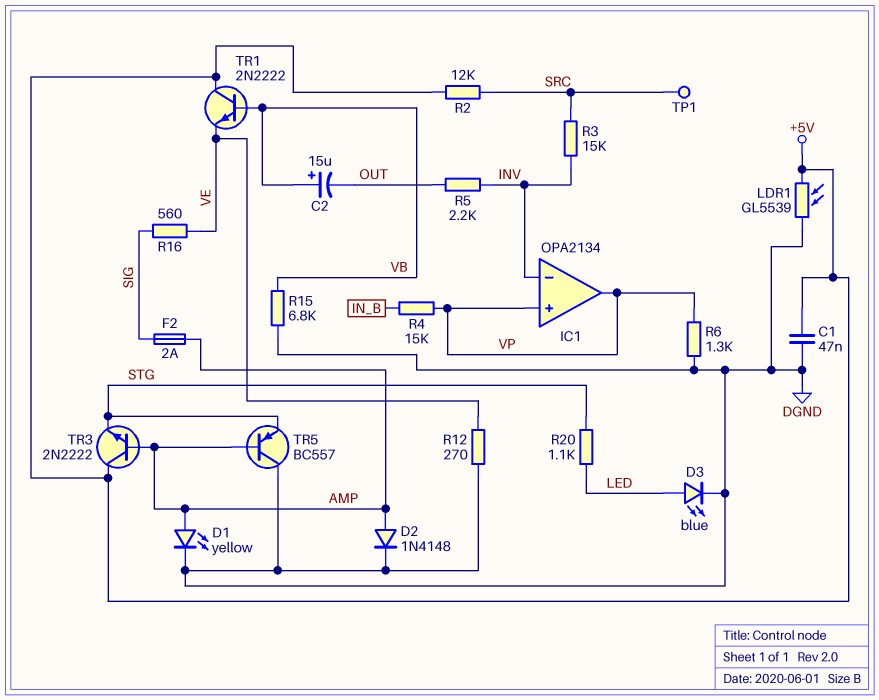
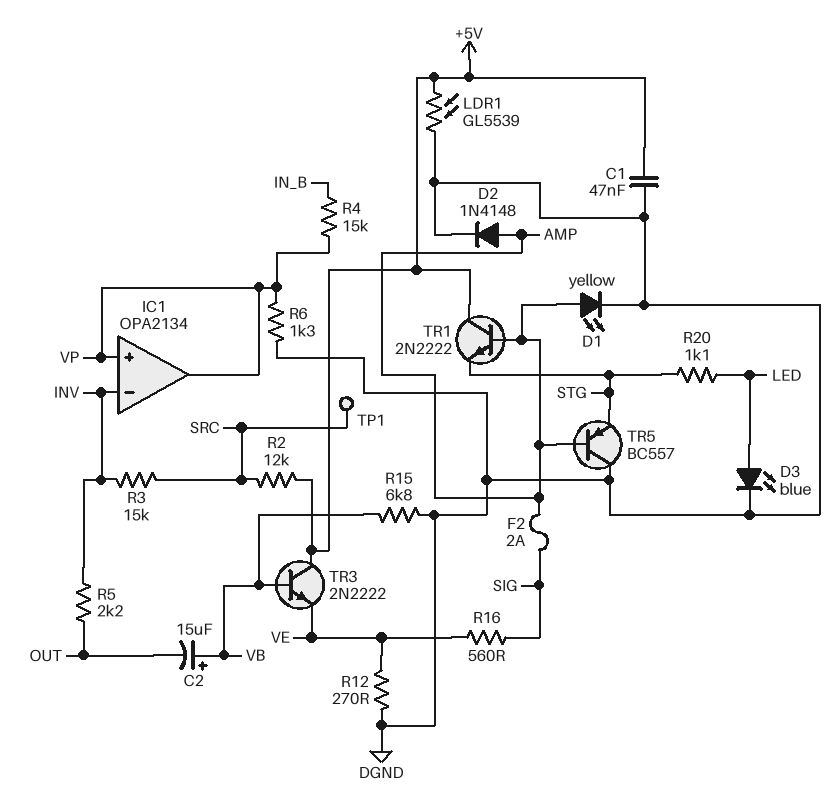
TR1: NPN 2N2222 (B VB, C +5V, E VE) -> NPN 2N2222 (B AMP, C +5V, E STG)
TR3: NPN 2N2222 (B AMP, C +5V, E STG) -> NPN 2N2222 (B VB, C +5V, E VE)

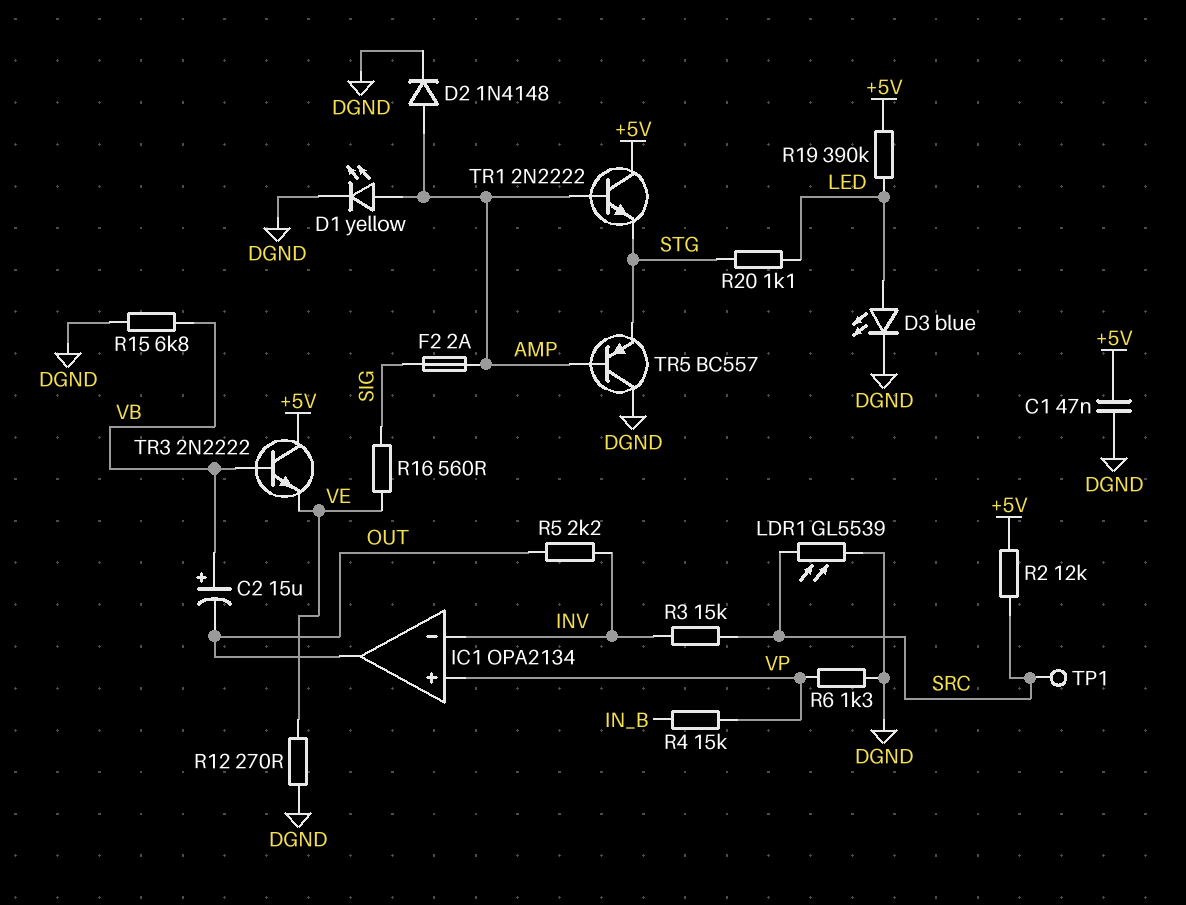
IC1 pin out: VP -> OUT
LDR1: GL5539 (+5V, DGND) -> GL5539 (DGND, SRC)
R19: none -> 390k (+5V, LED)

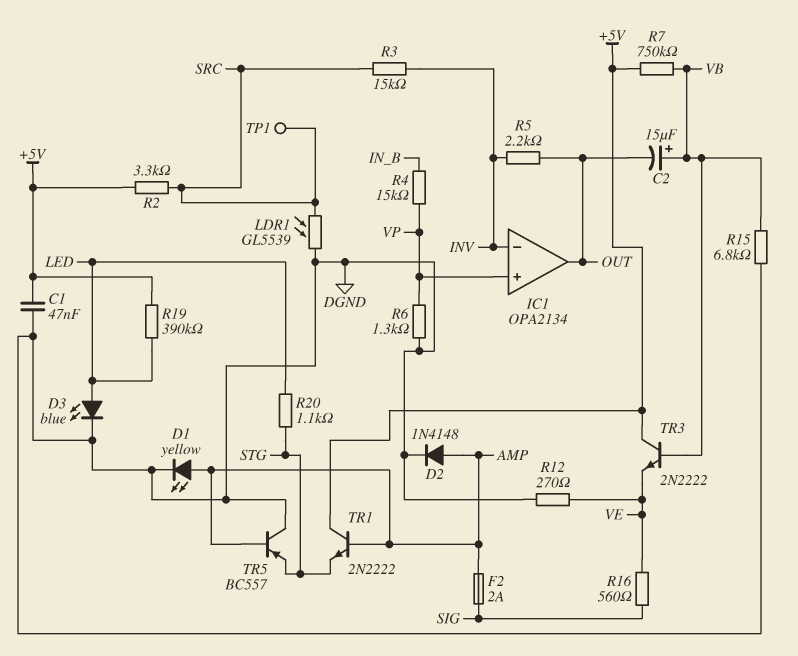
R2: 12k (+5V, SRC) -> 3.3k (+5V, SRC)
R7: none -> 750k (+5V, VB)

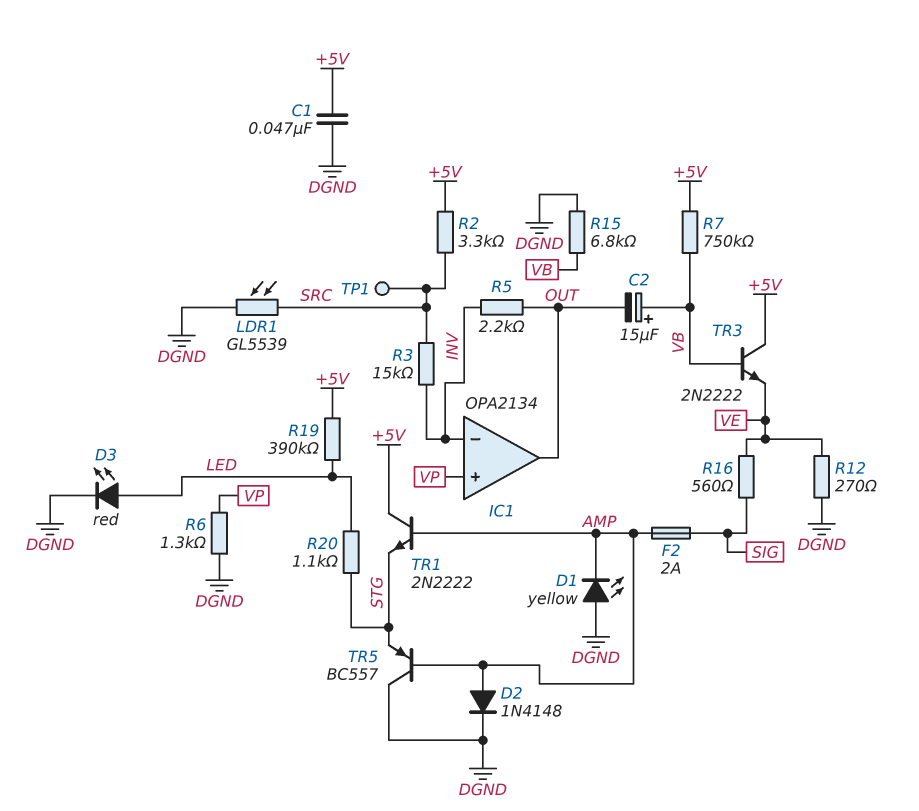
D1: LED yellow (A AMP, K DGND) -> LED yellow (A DGND, K AMP)
D3: LED blue (A LED, K DGND) -> LED red (A LED, K DGND)
R4: 15k (IN_B, VP) -> none

